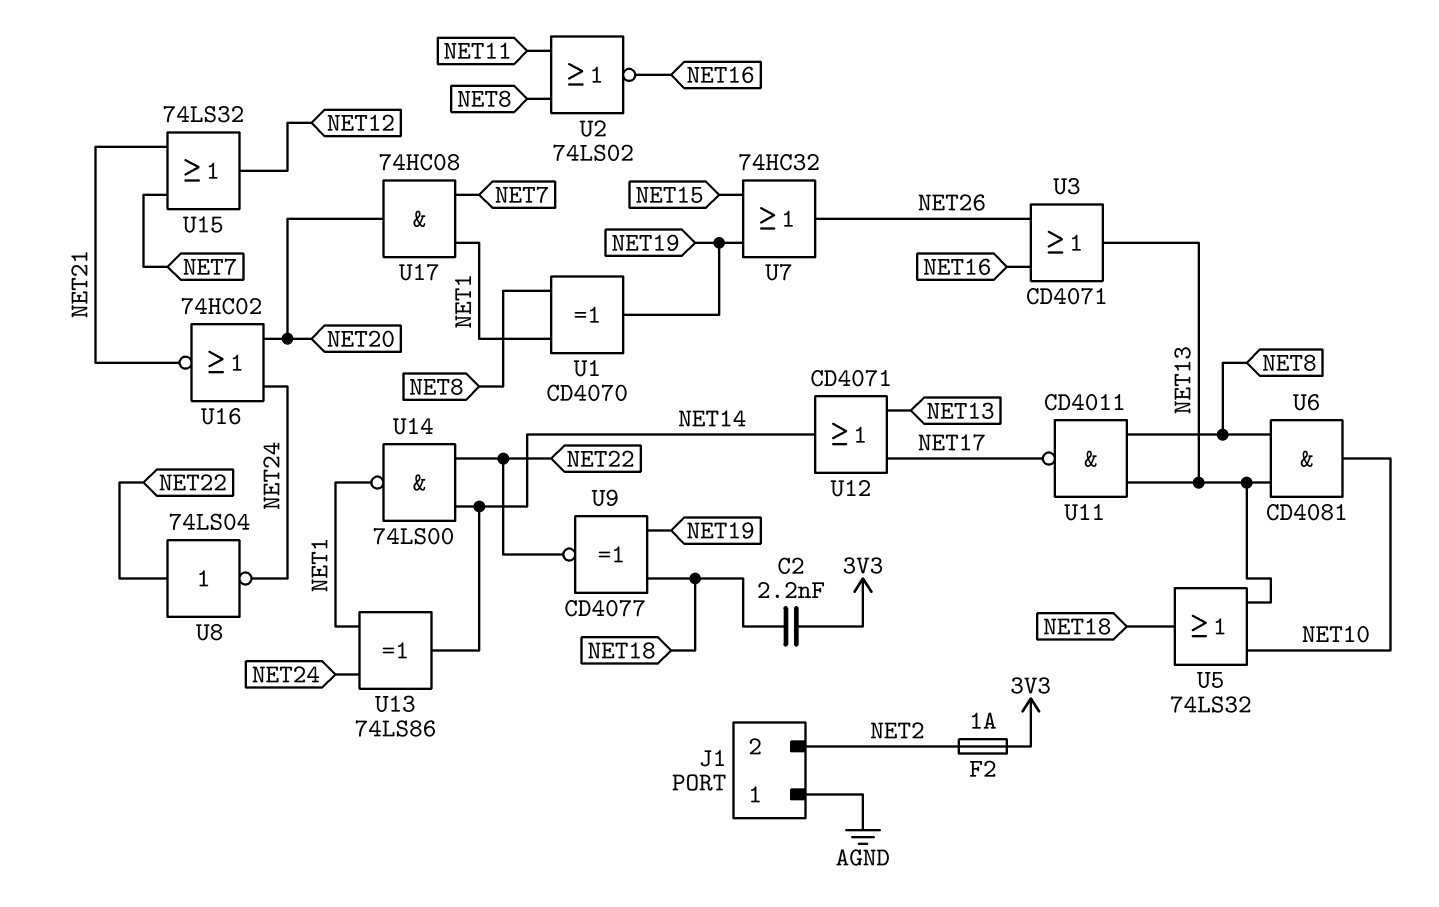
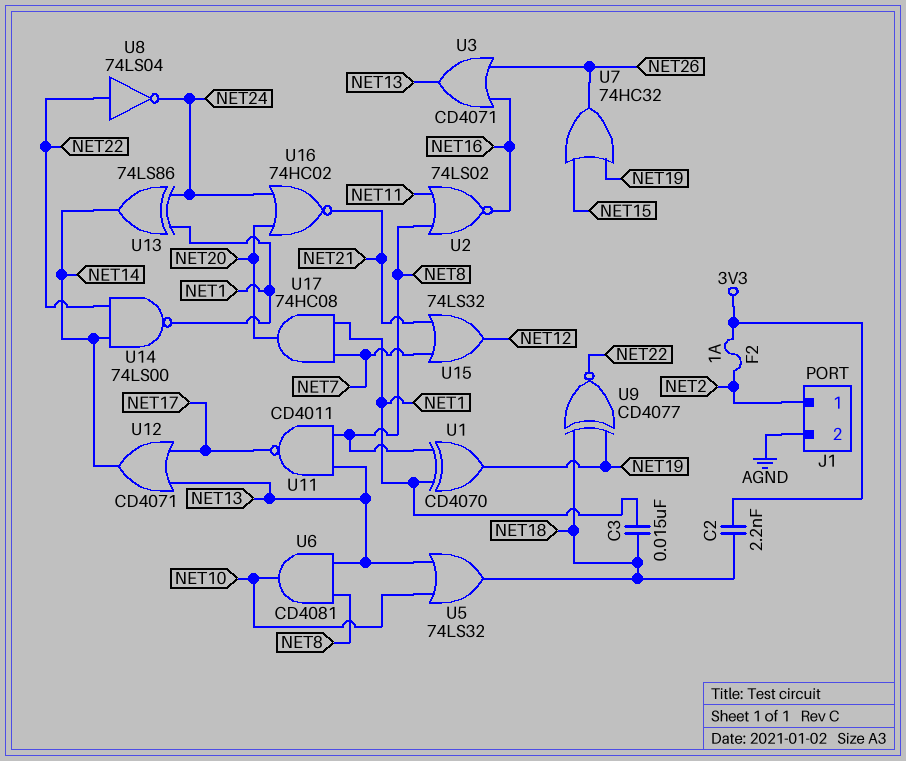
C3: none -> 15nF (NET1, NET18)
J1 pin 1: AGND -> NET2
J1 pin 2: NET2 -> AGND

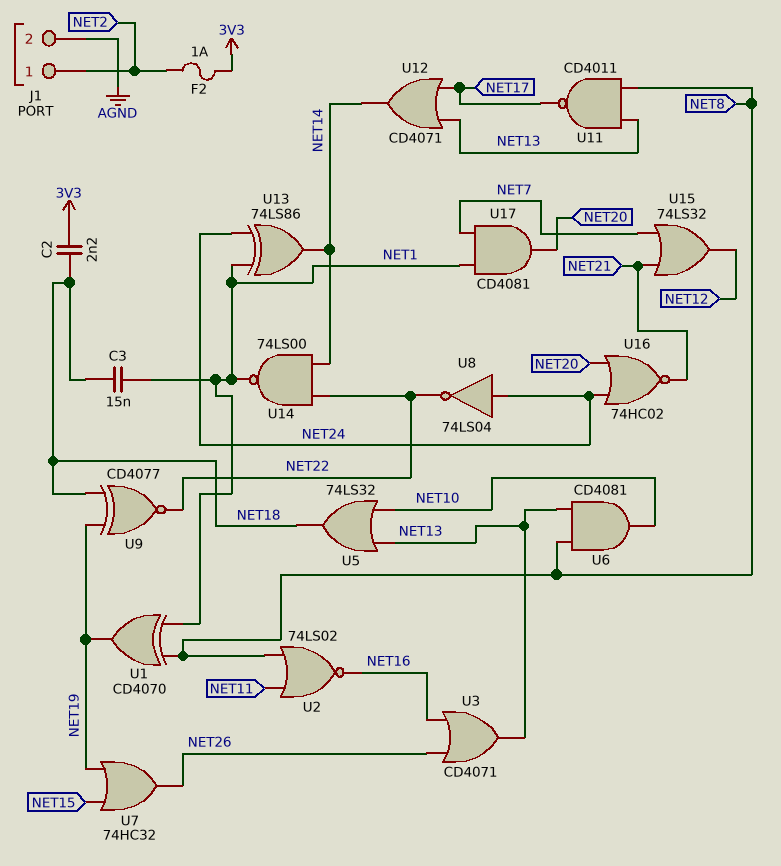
U8: NOT 74LS04 (in NET22, out NET24) -> NOT 74LS04 (in NET24, out NET22)
U17: AND 74HC08 (in NET1, in NET7, out NET20) -> AND CD4081 (in NET1, in NET7, out NET20)

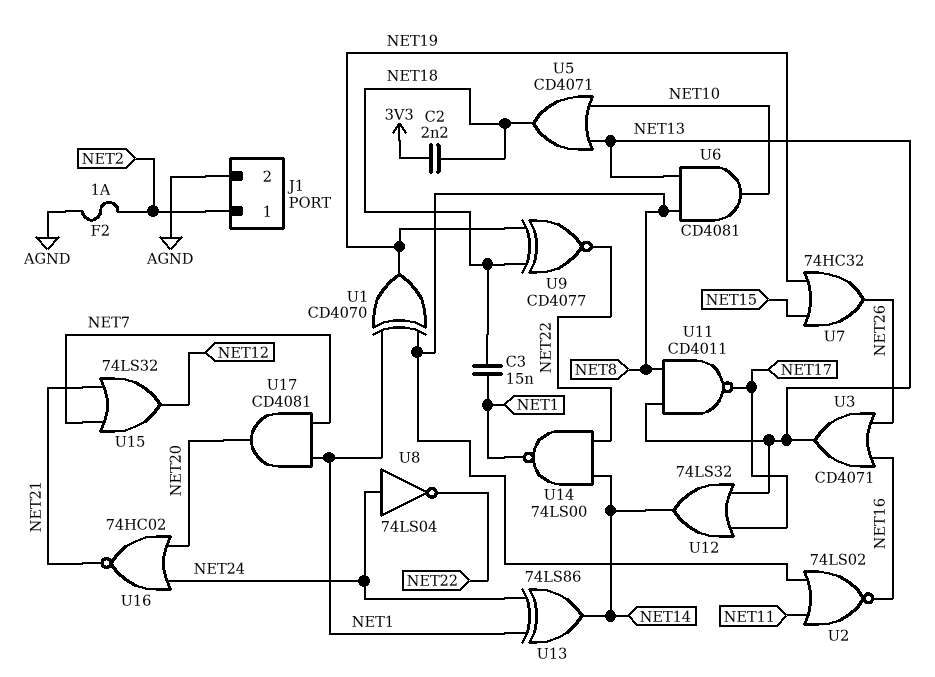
F2: 1A (3V3, NET2) -> 1A (AGND, NET2)
U5: OR 74LS32 (in NET10, in NET13, out NET18) -> OR CD4071 (in NET10, in NET13, out NET18)
U12: OR CD4071 (in NET13, in NET17, out NET14) -> OR 74LS32 (in NET13, in NET17, out NET14)

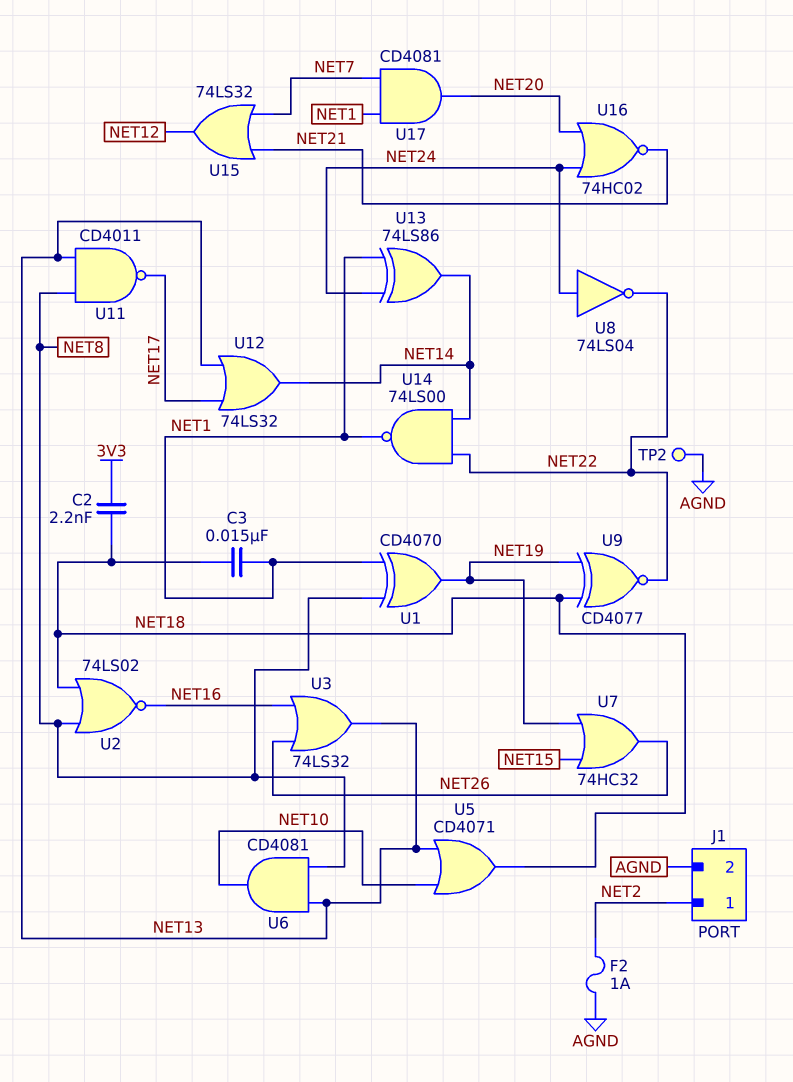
TP2: none -> test point (AGND)
U2: NOR 74LS02 (in NET8, in NET11, out NET16) -> NOR 74LS02 (in NET8, in NET18, out NET16)
U3: OR CD4071 (in NET16, in NET26, out NET13) -> OR 74LS32 (in NET16, in NET26, out NET13)

